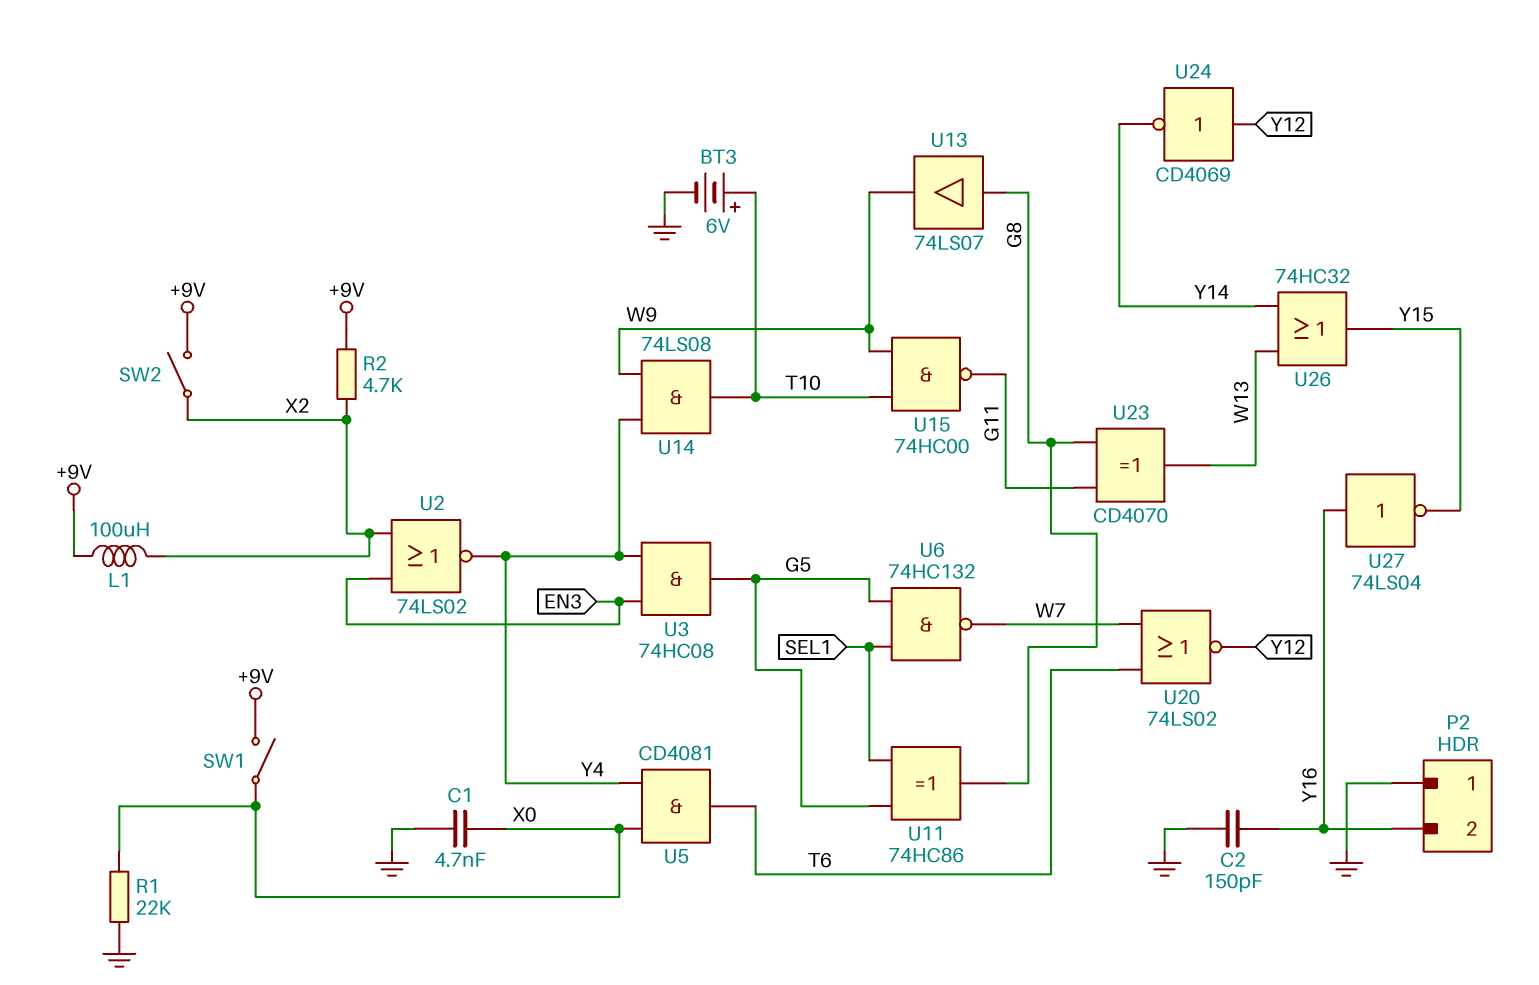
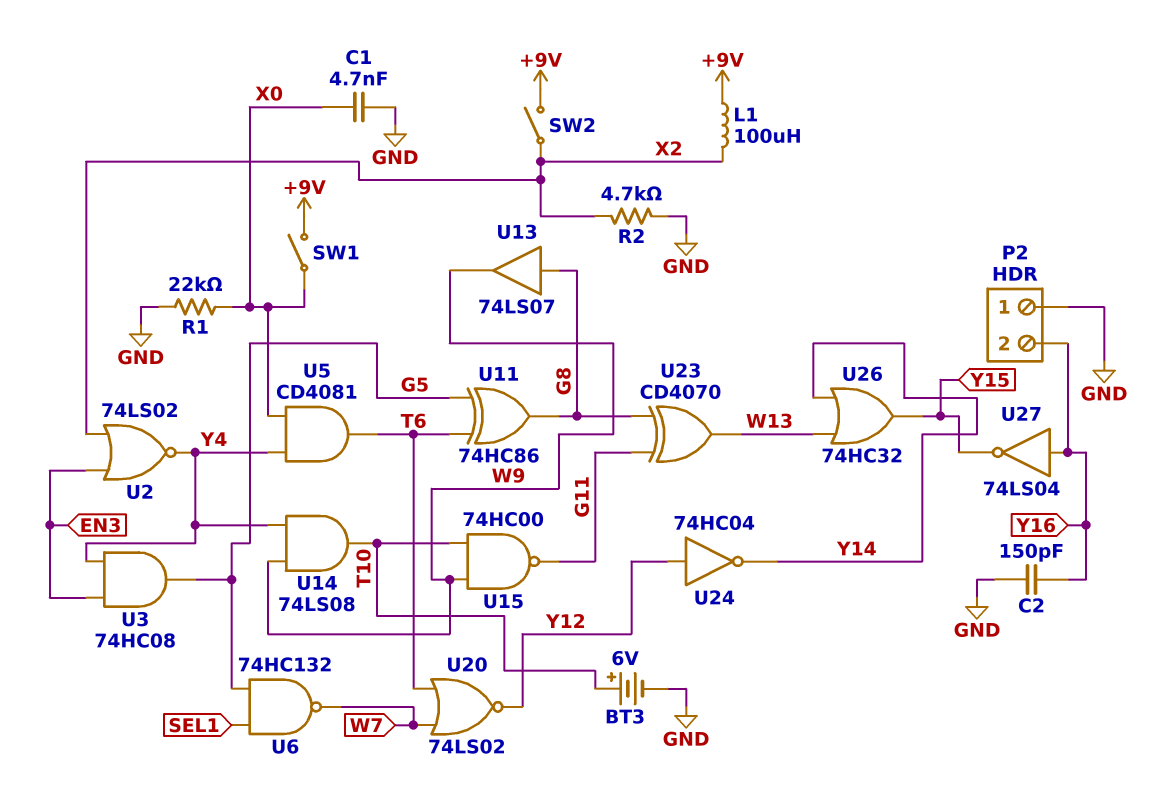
R2: 4.7k (+9V, X2) -> 4.7k (GND, X2)
U11: XOR 74HC86 (in G5, in SEL1, out G8) -> XOR 74HC86 (in G5, in T6, out G8)
U24: NOT CD4069 (in Y12, out Y14) -> NOT 74HC04 (in Y12, out Y14)

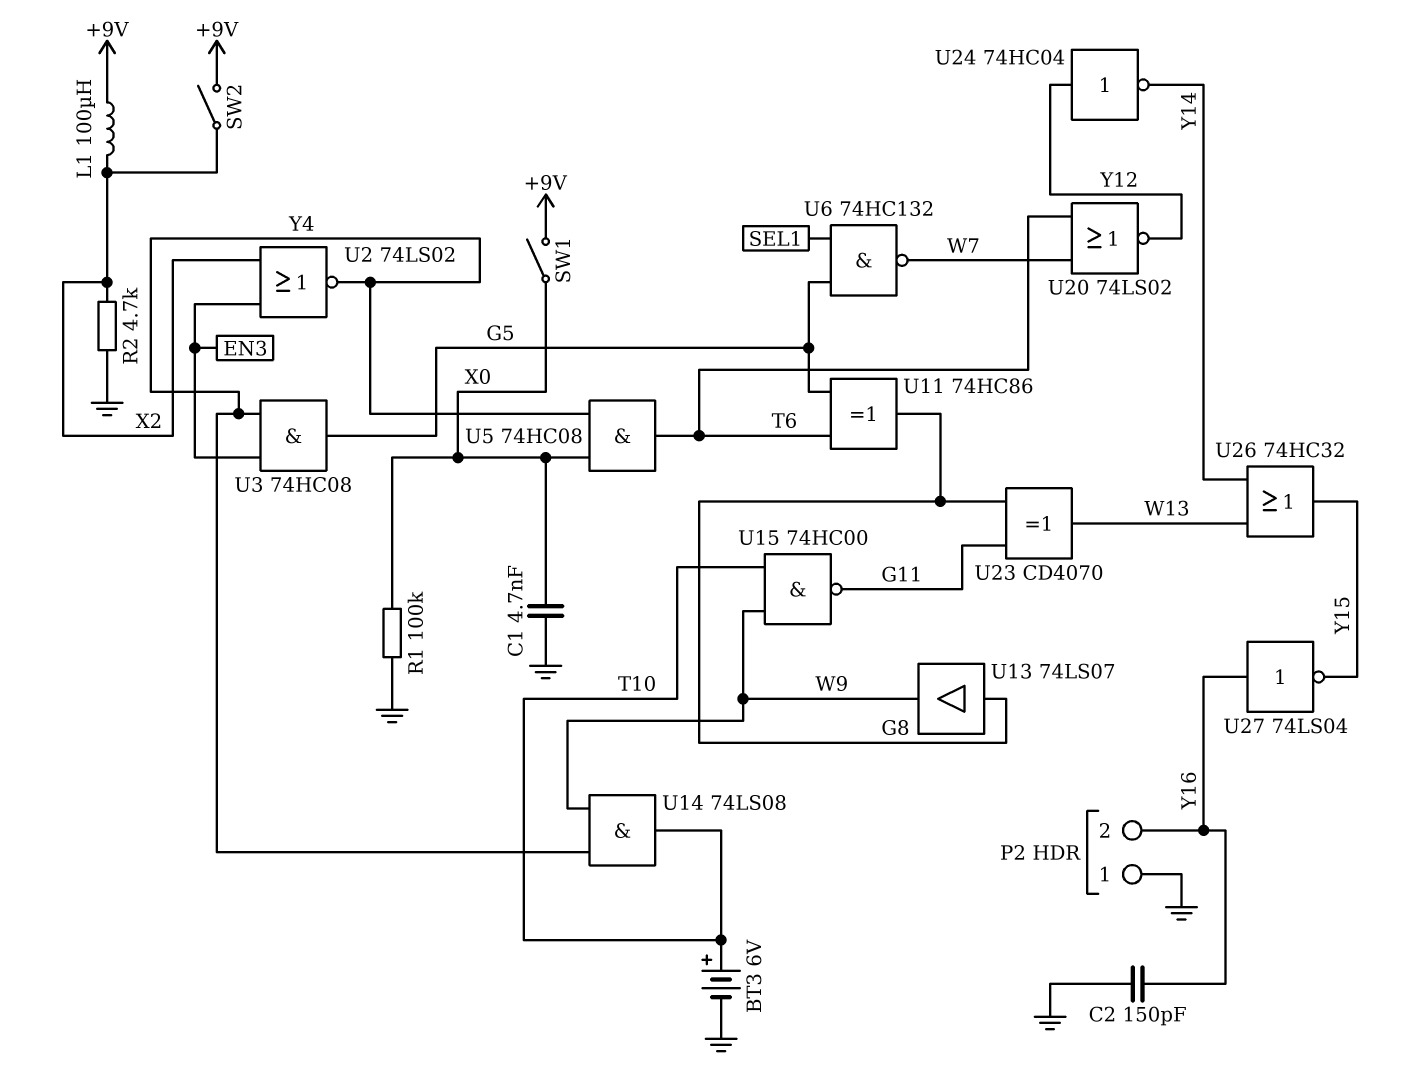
R1: 22k (GND, X0) -> 100k (GND, X0)
U5: AND CD4081 (in X0, in Y4, out T6) -> AND 74HC08 (in X0, in Y4, out T6)

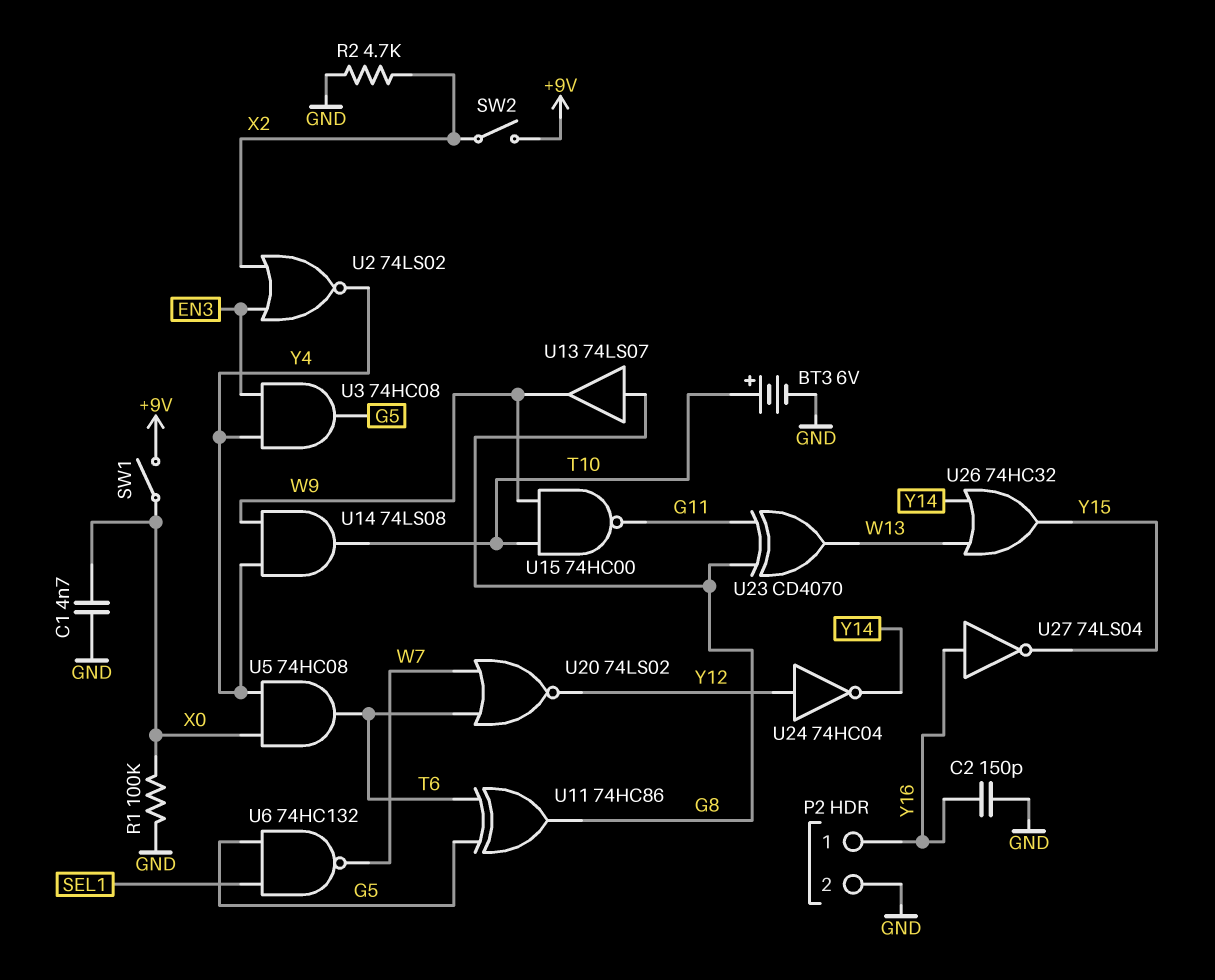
L1: 100uH (+9V, X2) -> none
P2 pin 1: GND -> Y16
P2 pin 2: Y16 -> GND

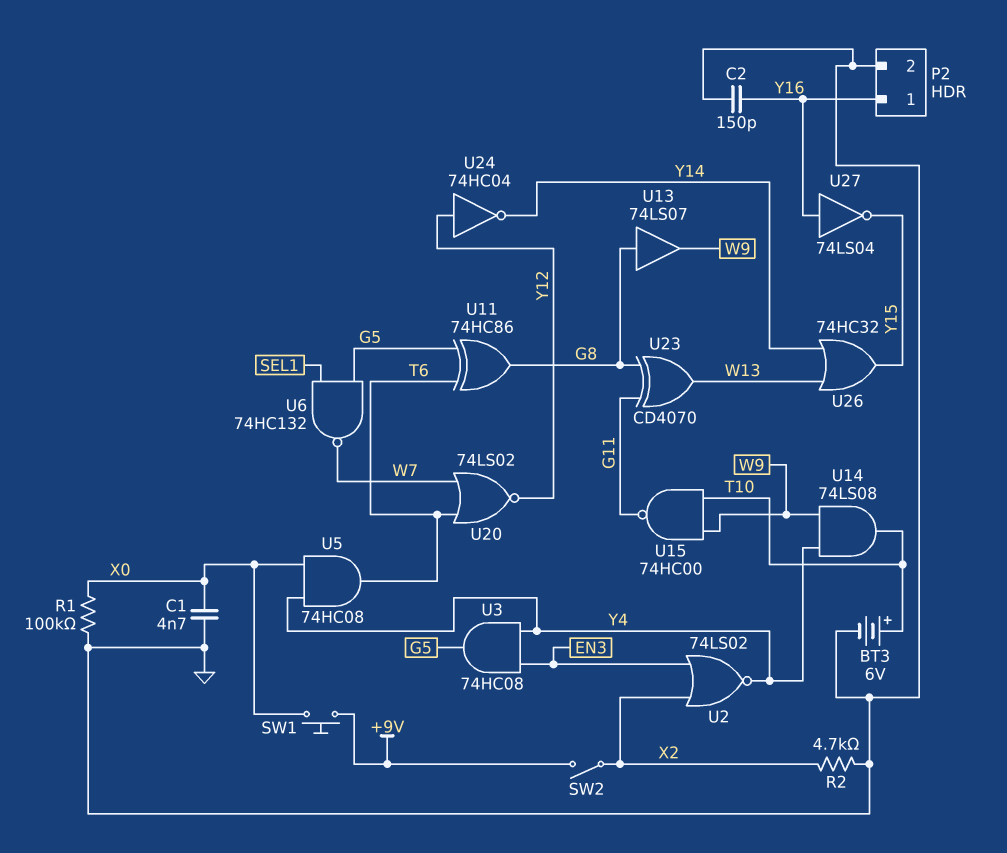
SW1: switch (+9V, X0) -> button (+9V, X0)

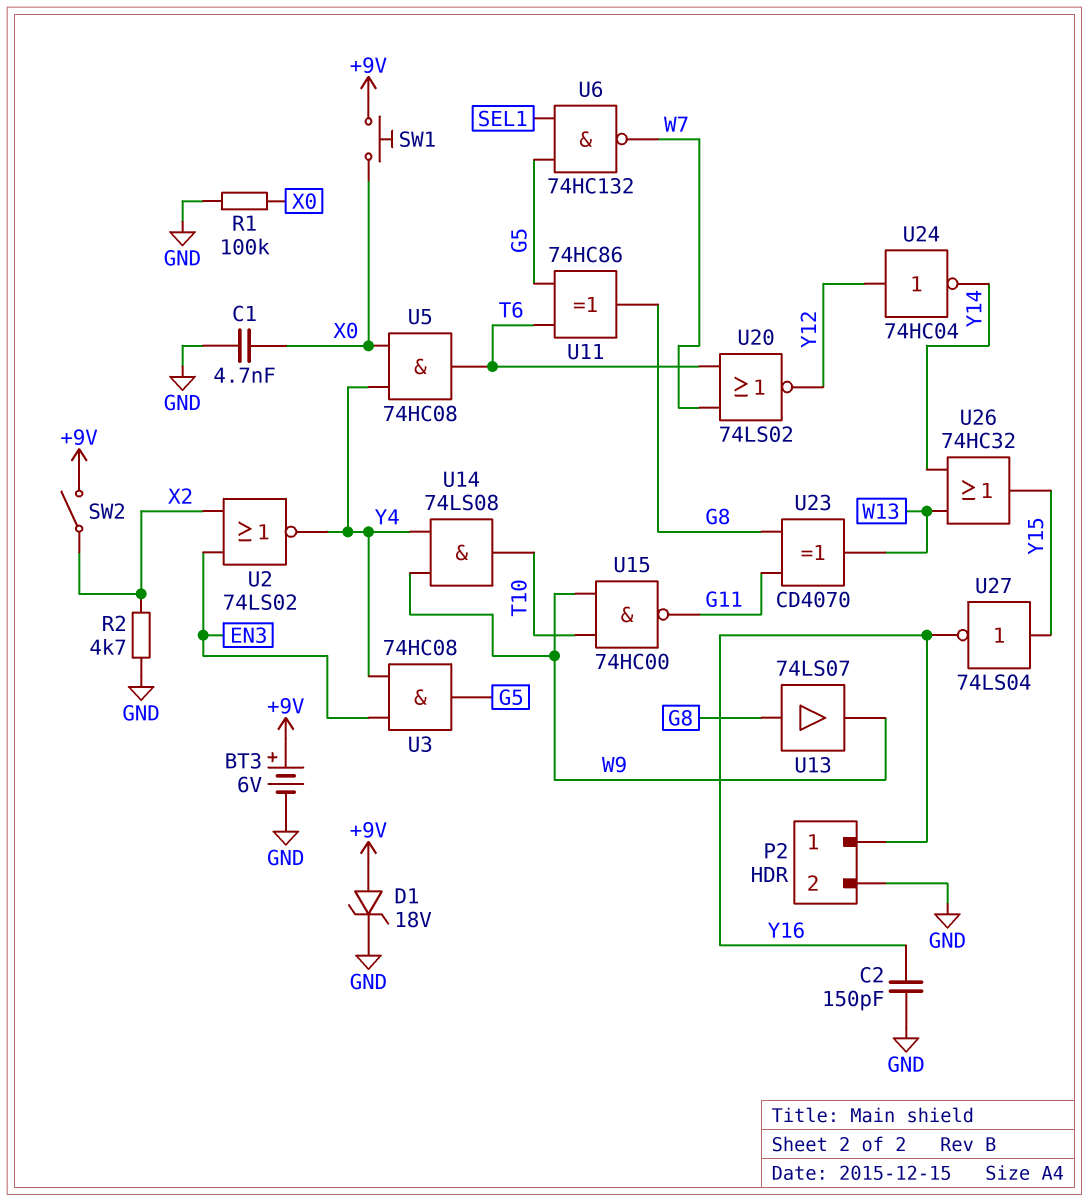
BT3: 6V (plus T10, minus GND) -> 6V (plus +9V, minus GND)
D1: none -> zener 18V (A +9V, K GND)
U27: NOT 74LS04 (in Y16, out Y15) -> NOT 74LS04 (in Y15, out Y16)

